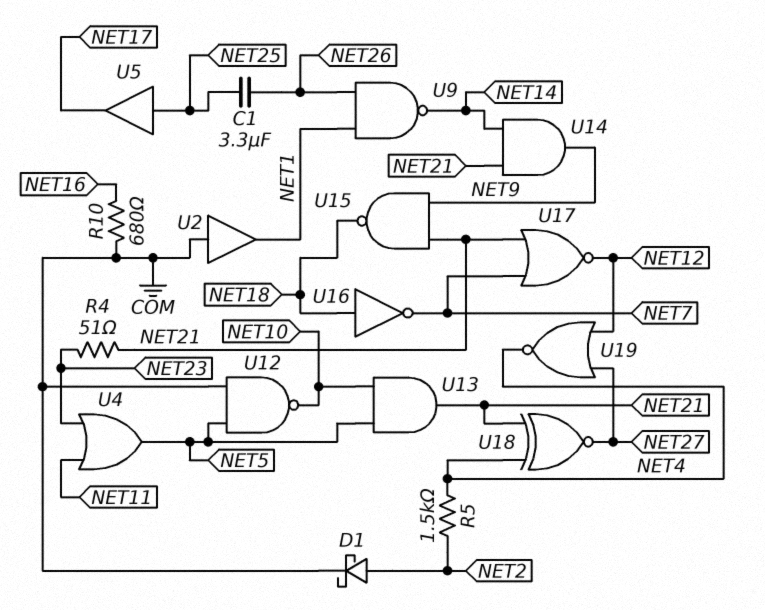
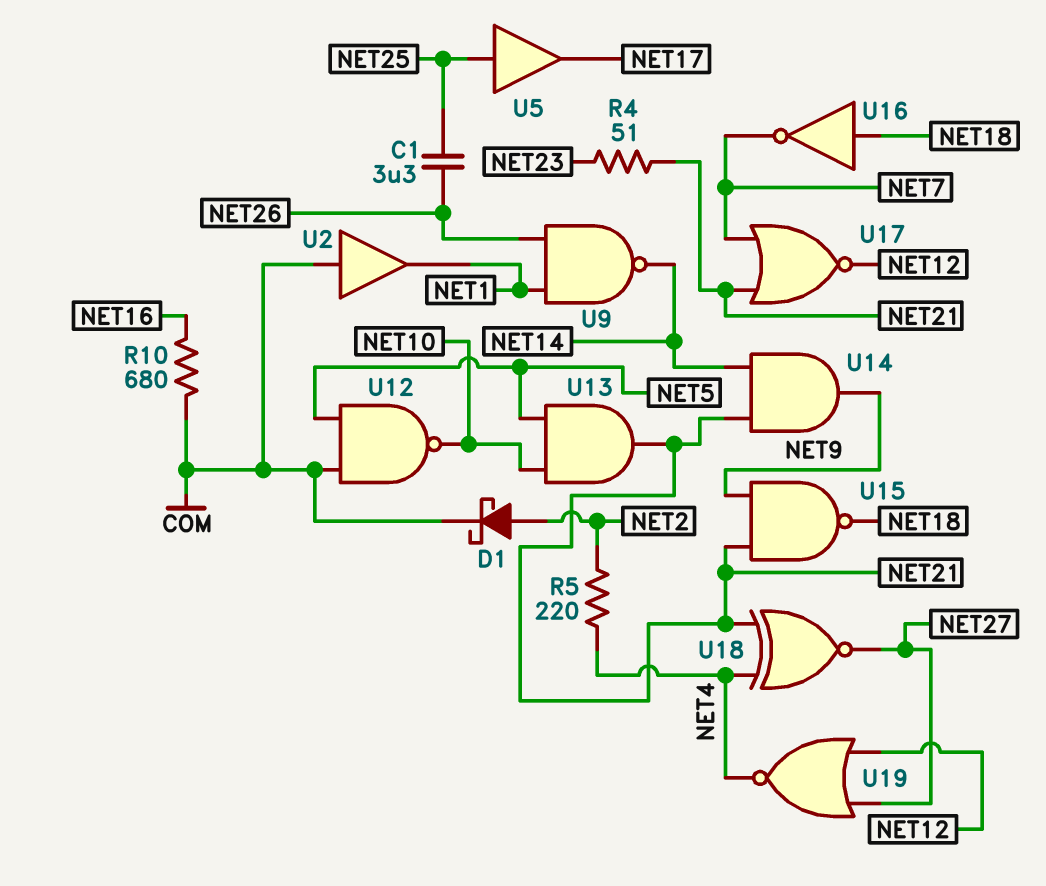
R5: 1.5k (NET2, NET4) -> 220 (NET2, NET4)
U4: OR (in NET11, in NET23, out NET5) -> none

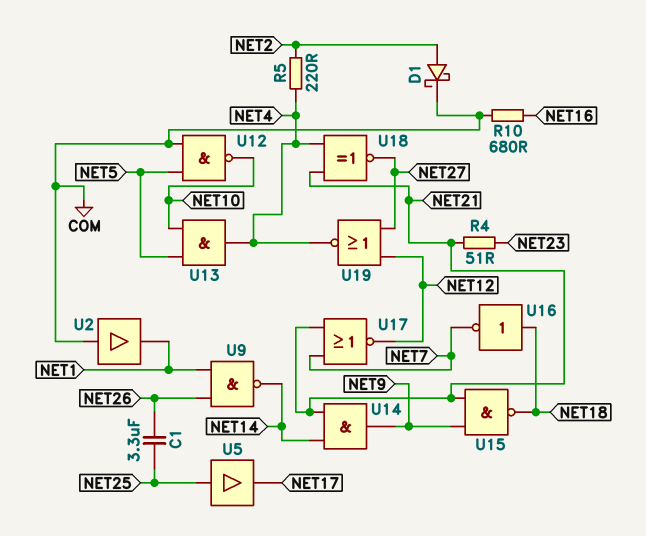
U13: AND (in NET5, in NET10, out NET21) -> AND (in NET5, in NET10, out NET4)

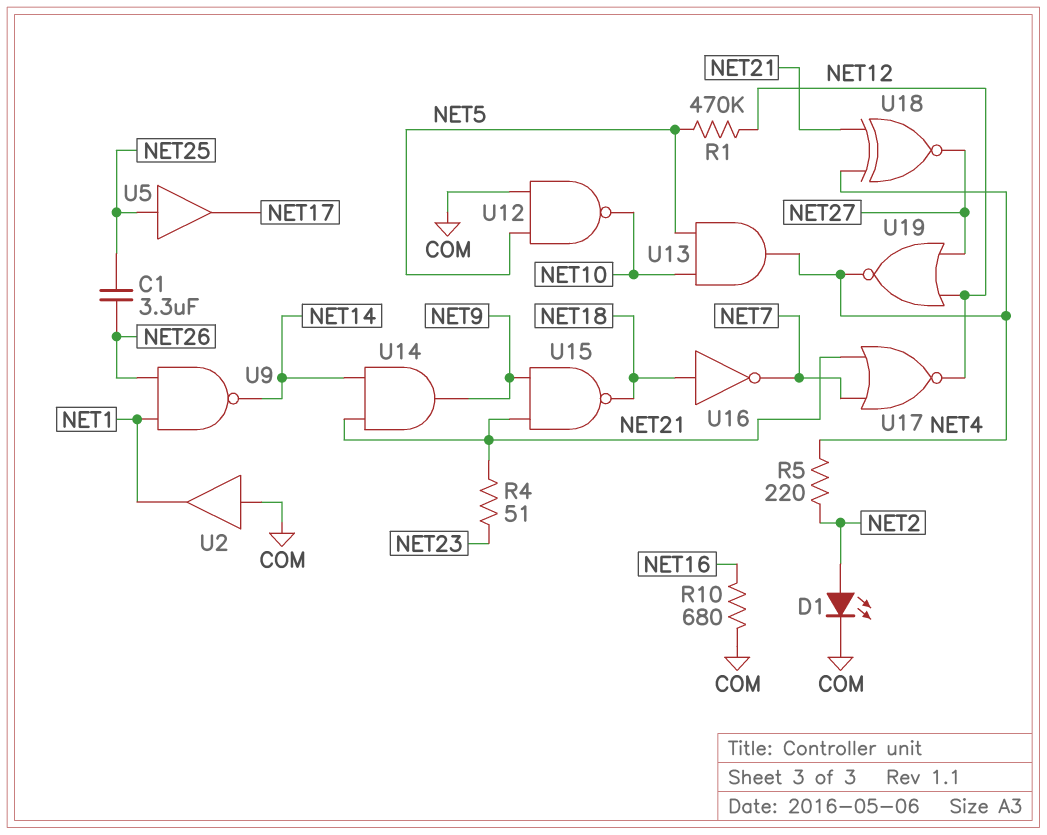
D1: schottky (A NET2, K COM) -> LED (A NET2, K COM)
R1: none -> 470k (NET5, NET12)

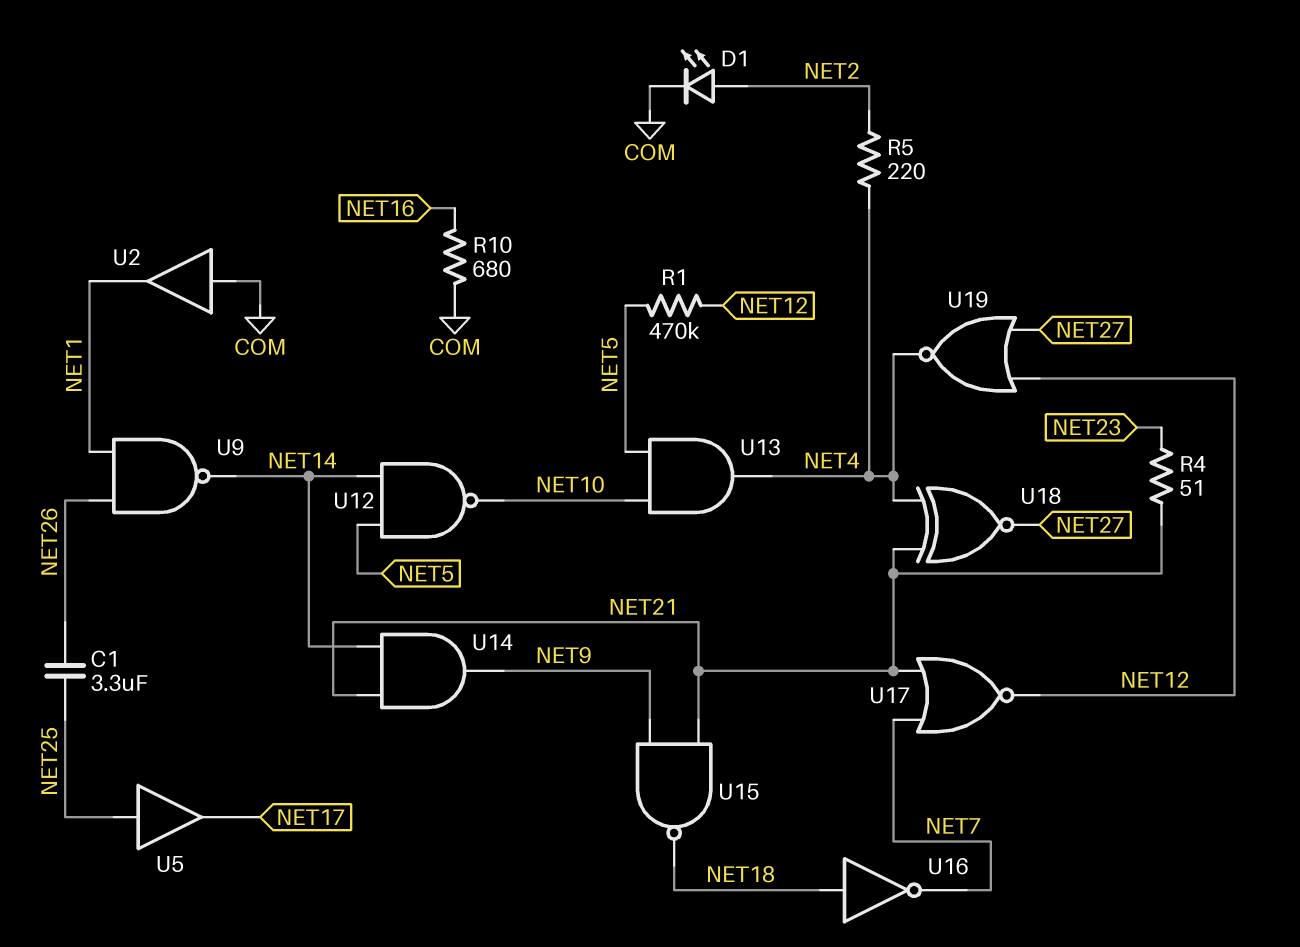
U12: NAND (in COM, in NET5, out NET10) -> NAND (in NET5, in NET14, out NET10)

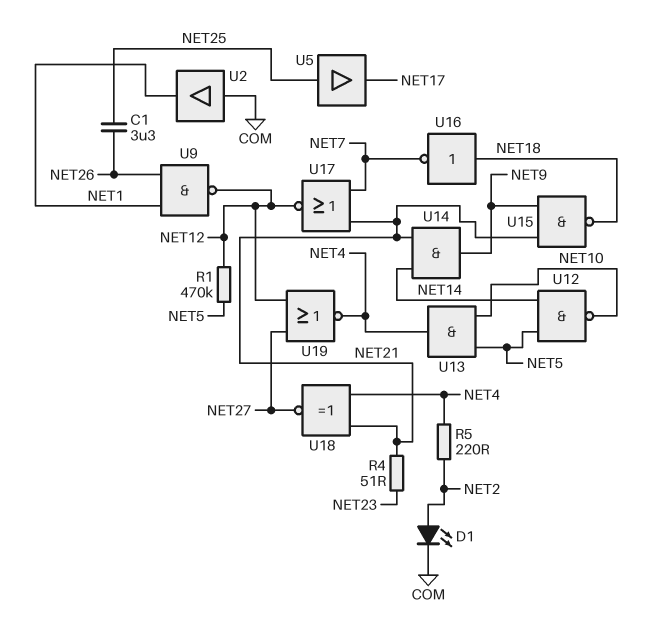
R10: 680 (COM, NET16) -> none
U9: NAND (in NET1, in NET26, out NET14) -> NAND (in NET1, in NET26, out NET12)

